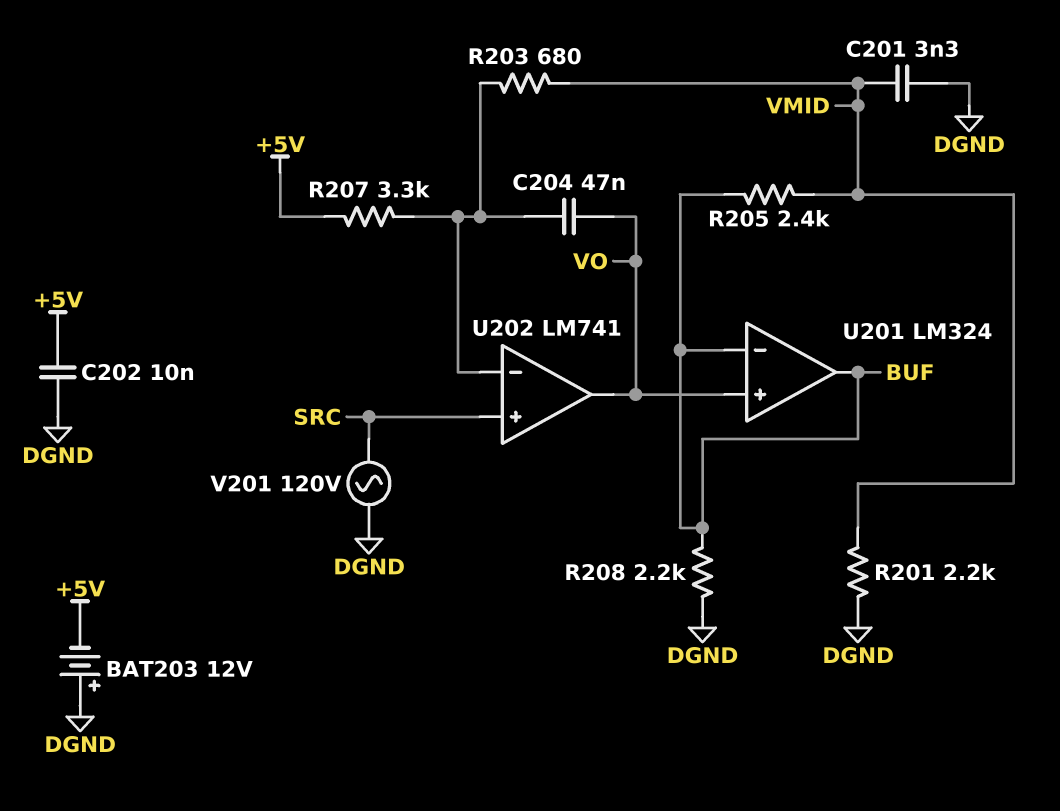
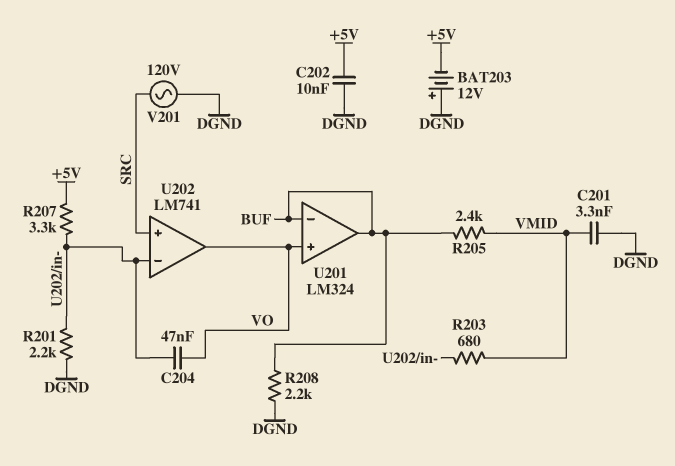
R201: 2.2k (DGND, VMID) -> 2.2k (DGND, U202/in-)

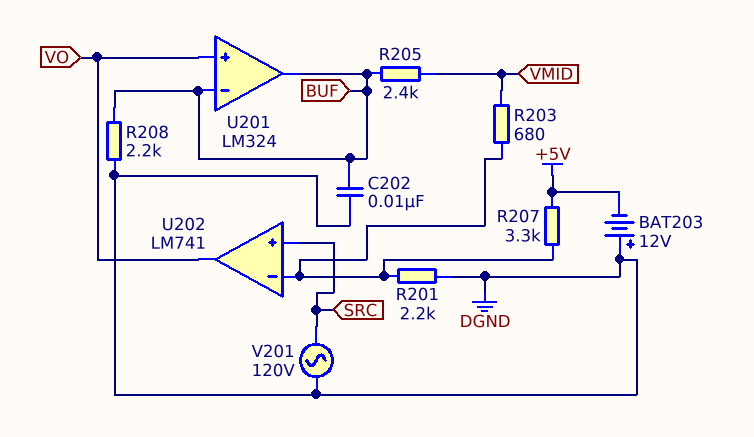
C201: 3.3nF (DGND, VMID) -> none
C202: 10nF (+5V, DGND) -> 10nF (BUF, DGND)
C204: 47nF (U202/in-, VO) -> none

